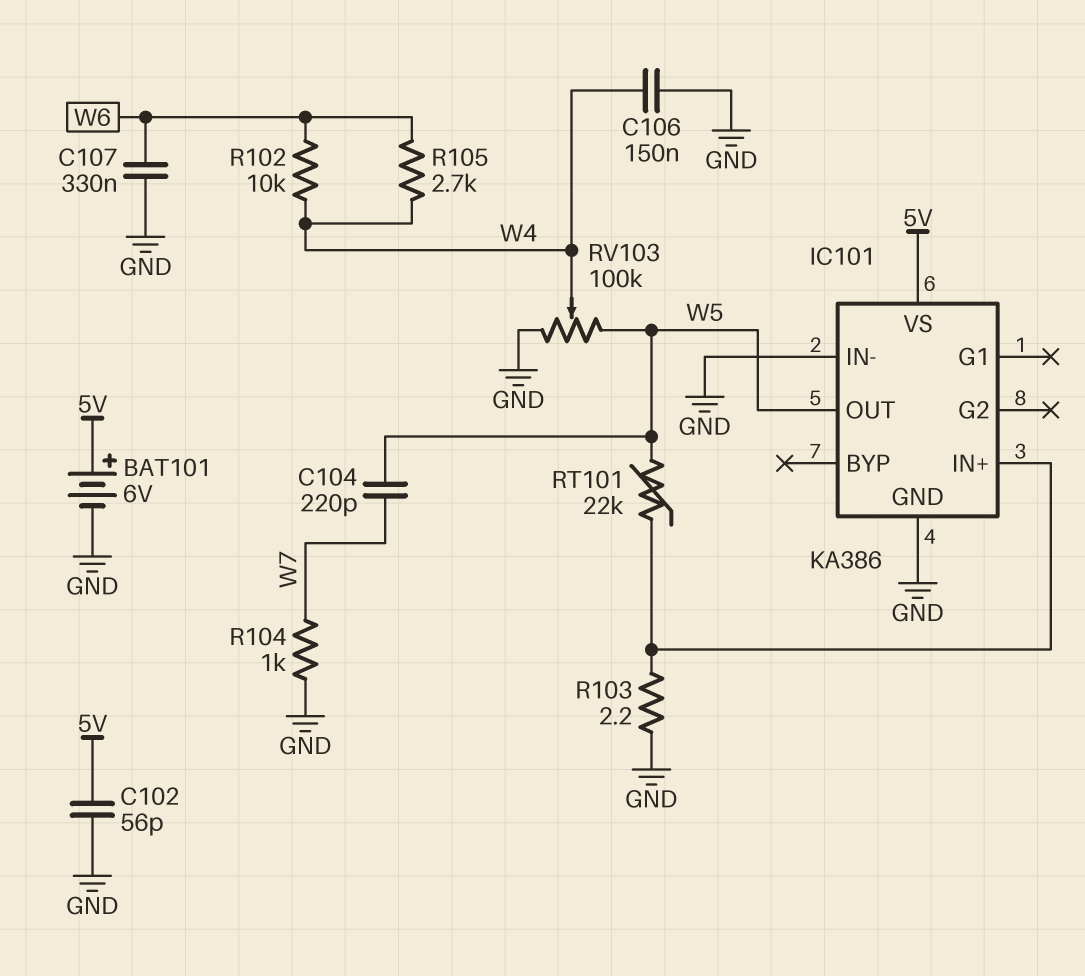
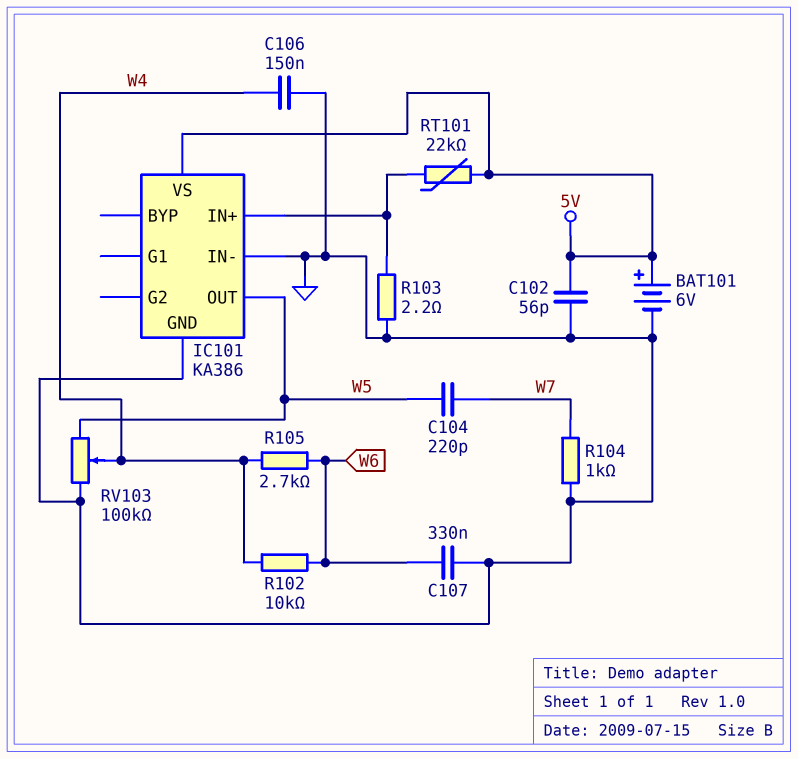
RT101: 22k (IC101/IN+, W5) -> 22k (5V, IC101/IN+)

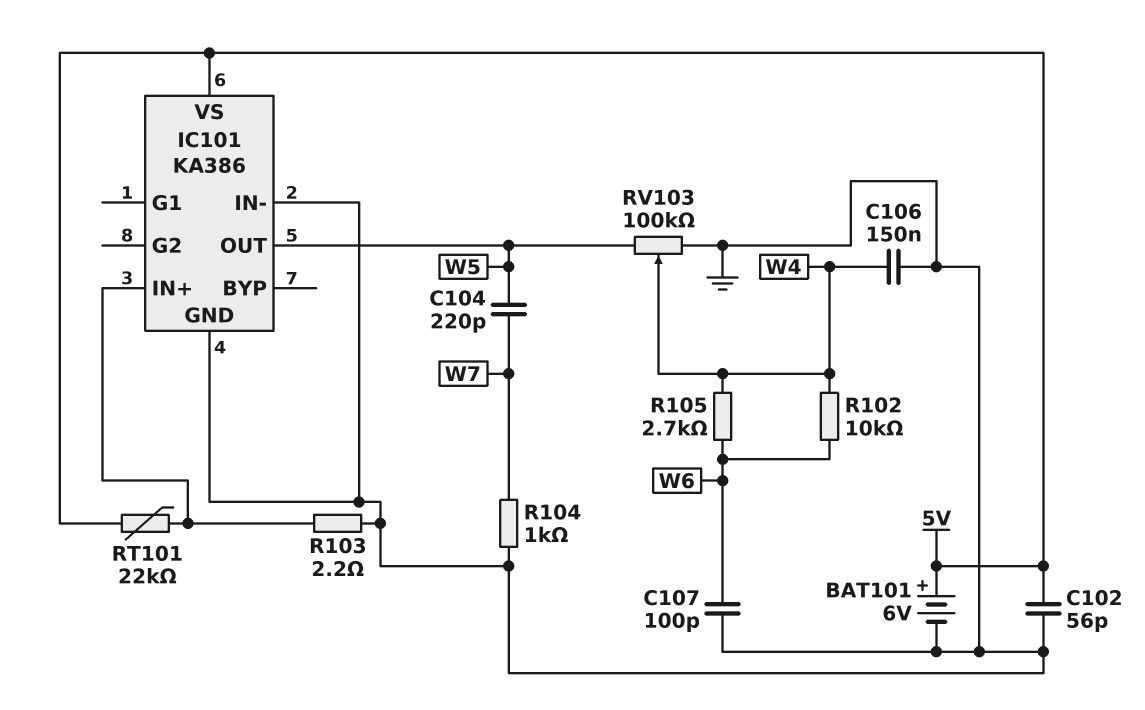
C107: 330nF (GND, W6) -> 100pF (GND, W6)

